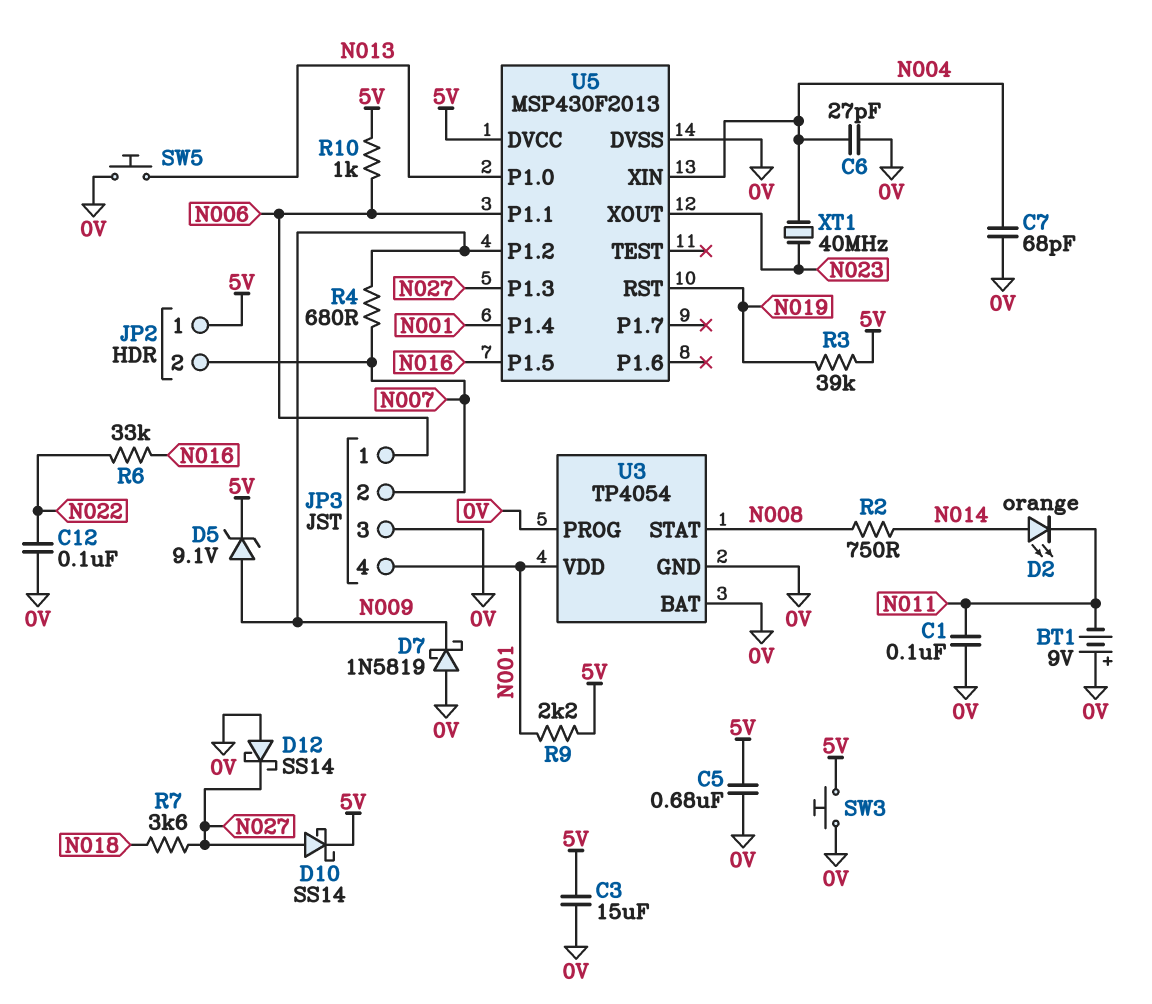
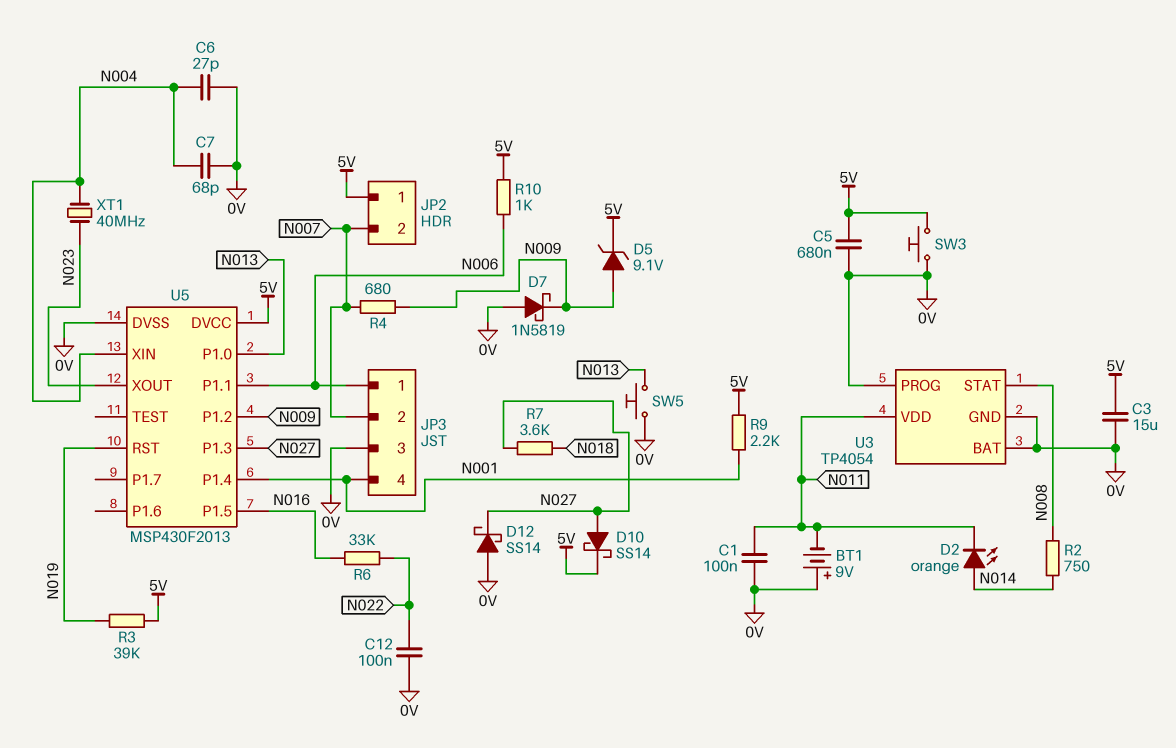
U3 pin VDD: N001 -> N011

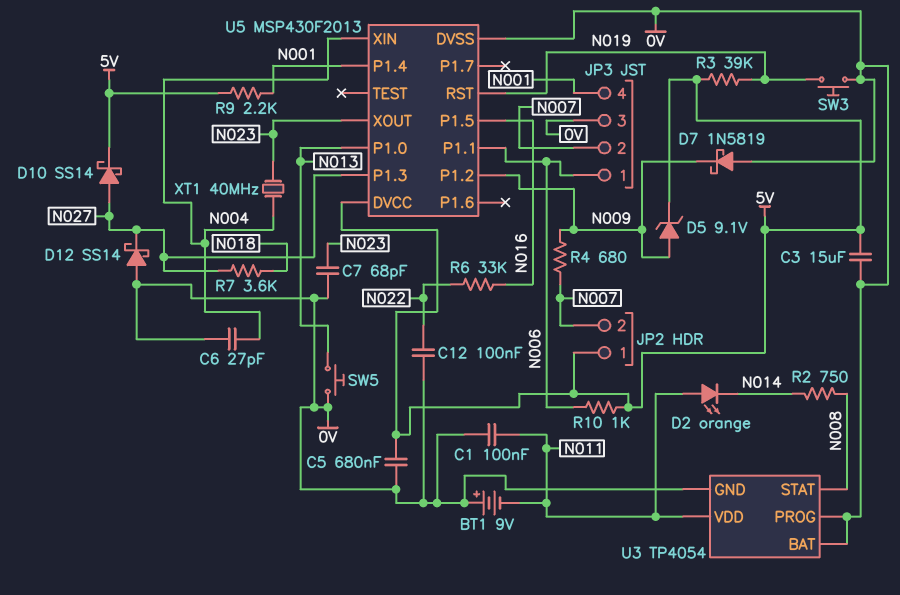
C7: 68pF (0V, N004) -> 68pF (0V, N023)
D2: LED orange (A N014, K N011) -> LED orange (A N011, K N014)
SW3: button (0V, 5V) -> button (0V, N019)

